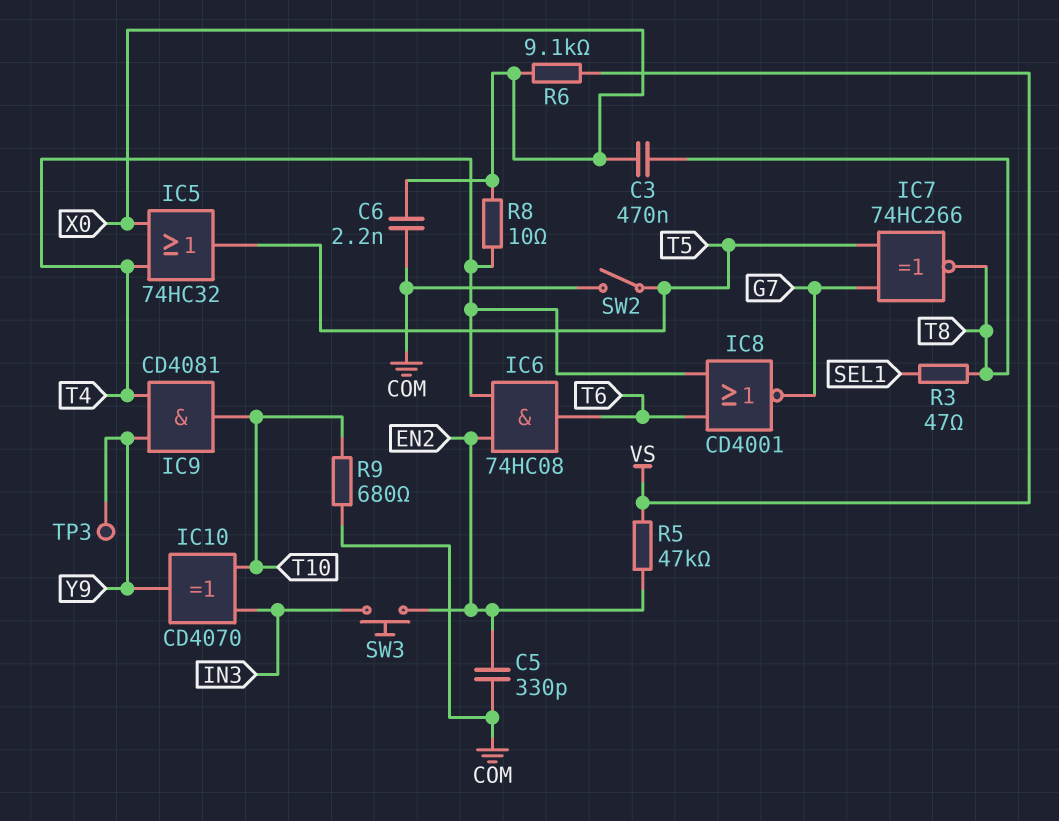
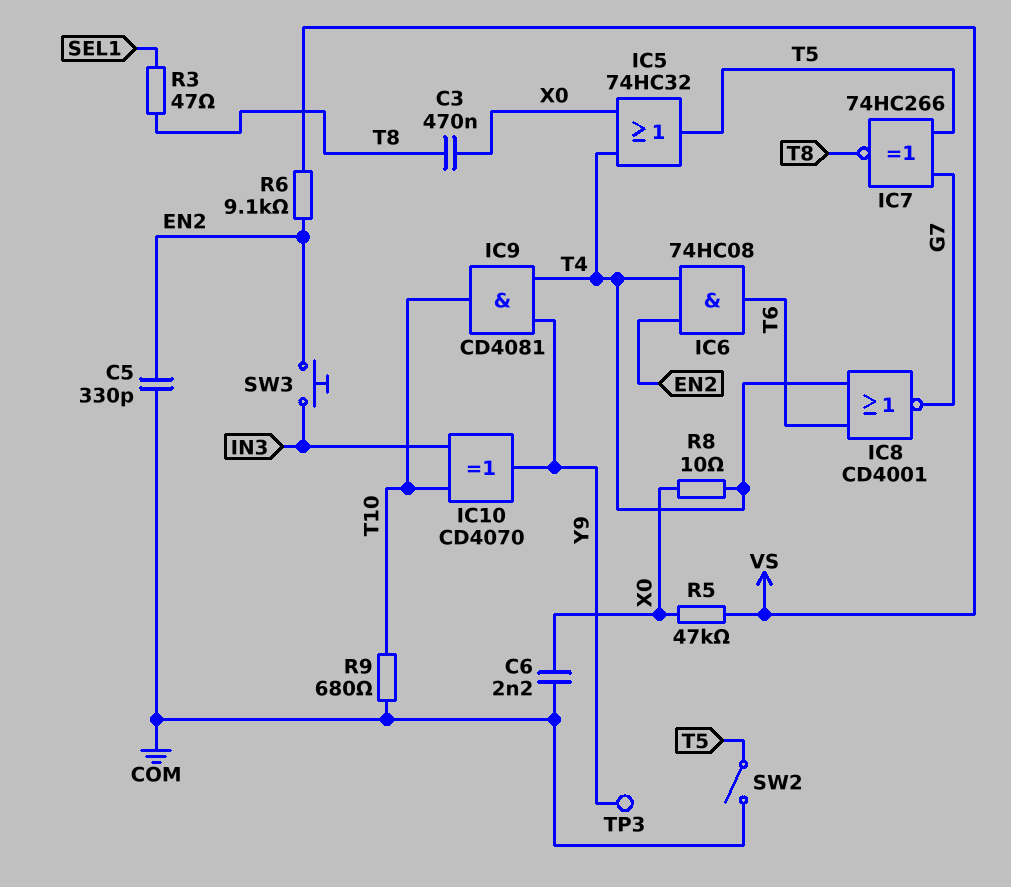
R5: 47k (EN2, VS) -> 47k (VS, X0)
R6: 9.1k (VS, X0) -> 9.1k (EN2, VS)

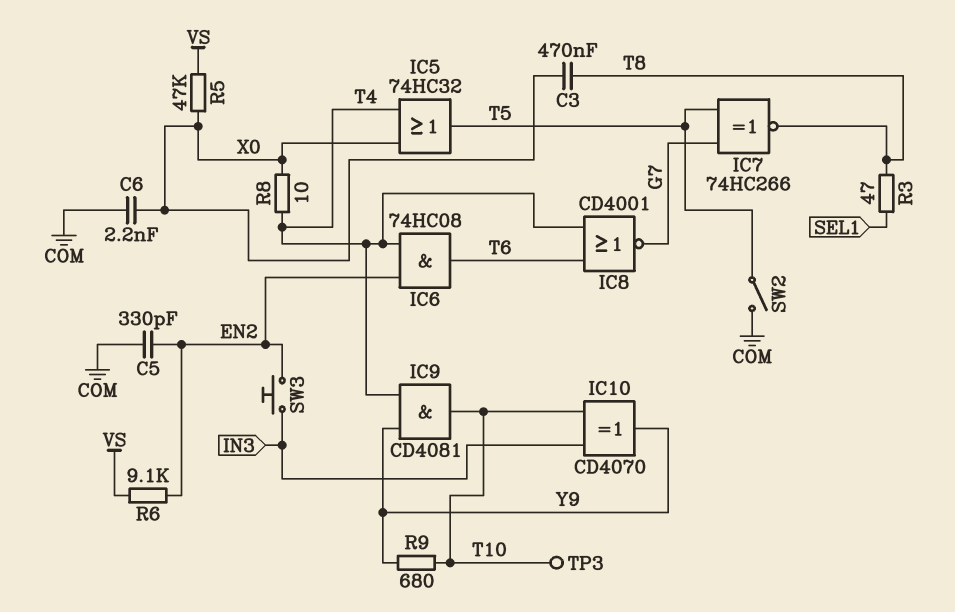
R9: 680 (COM, T10) -> 680 (T10, Y9)
TP3: test point (Y9) -> test point (T10)

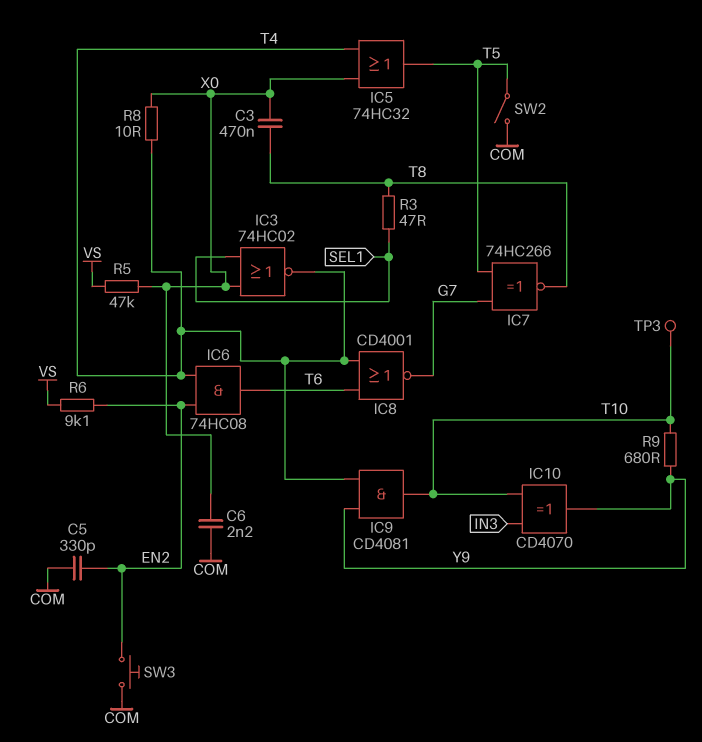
IC3: none -> NOR 74HC02 (in SEL1, in X0, out T4)
SW3: button (EN2, IN3) -> button (COM, EN2)

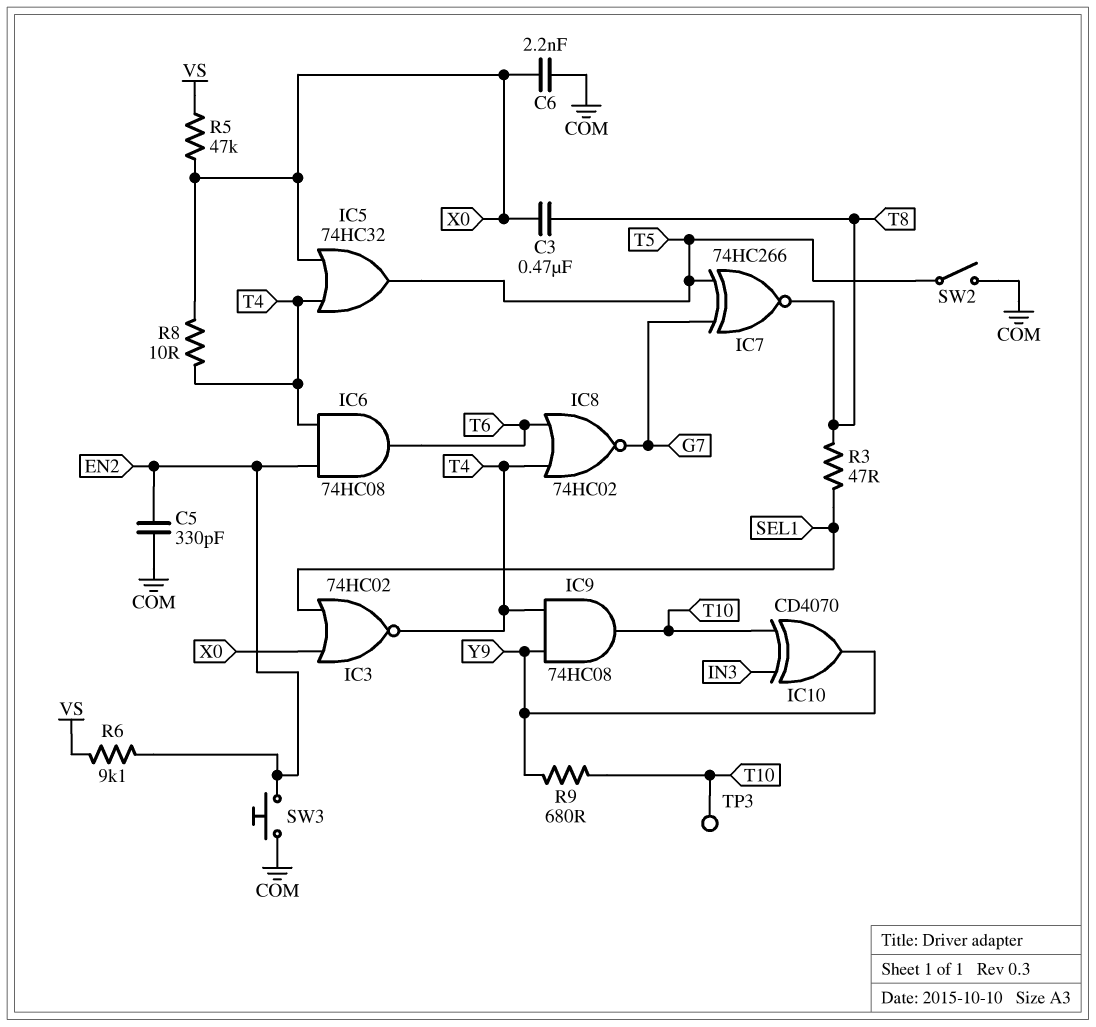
IC8: NOR CD4001 (in T4, in T6, out G7) -> NOR 74HC02 (in T4, in T6, out G7)
IC9: AND CD4081 (in T4, in Y9, out T10) -> AND 74HC08 (in T4, in Y9, out T10)

